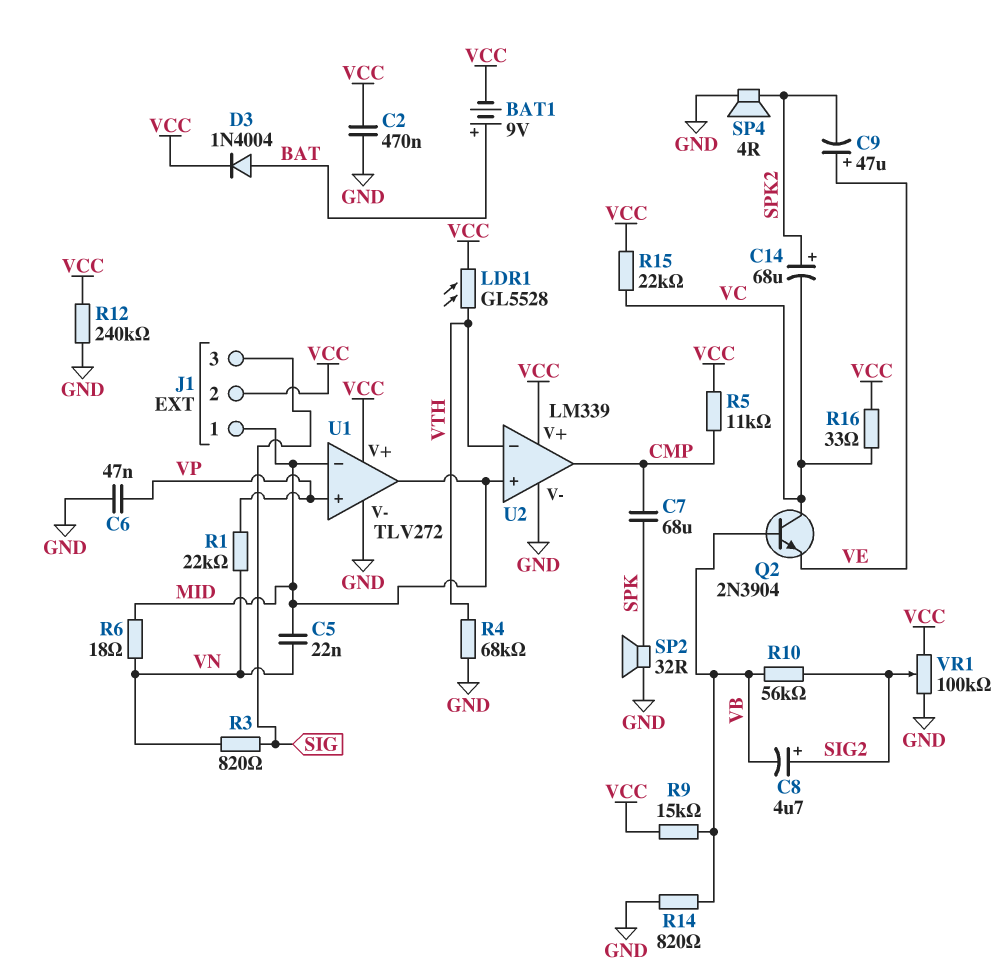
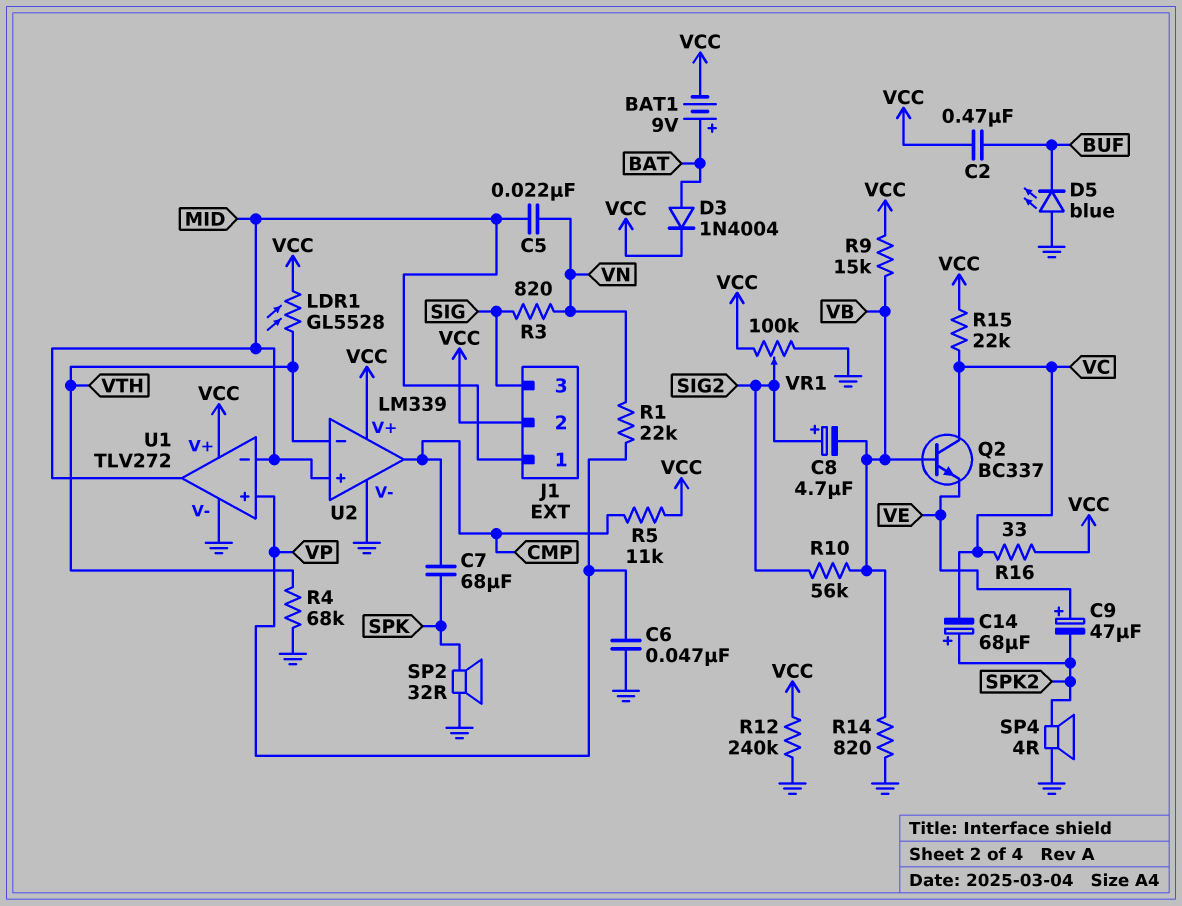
C2: 470nF (GND, VCC) -> 470nF (BUF, VCC)
D5: none -> LED blue (A GND, K BUF)
Q2: NPN 2N3904 (B VB, C VC, E VE) -> NPN BC337 (B VB, C VC, E VE)
R6: 18 (MID, VN) -> none

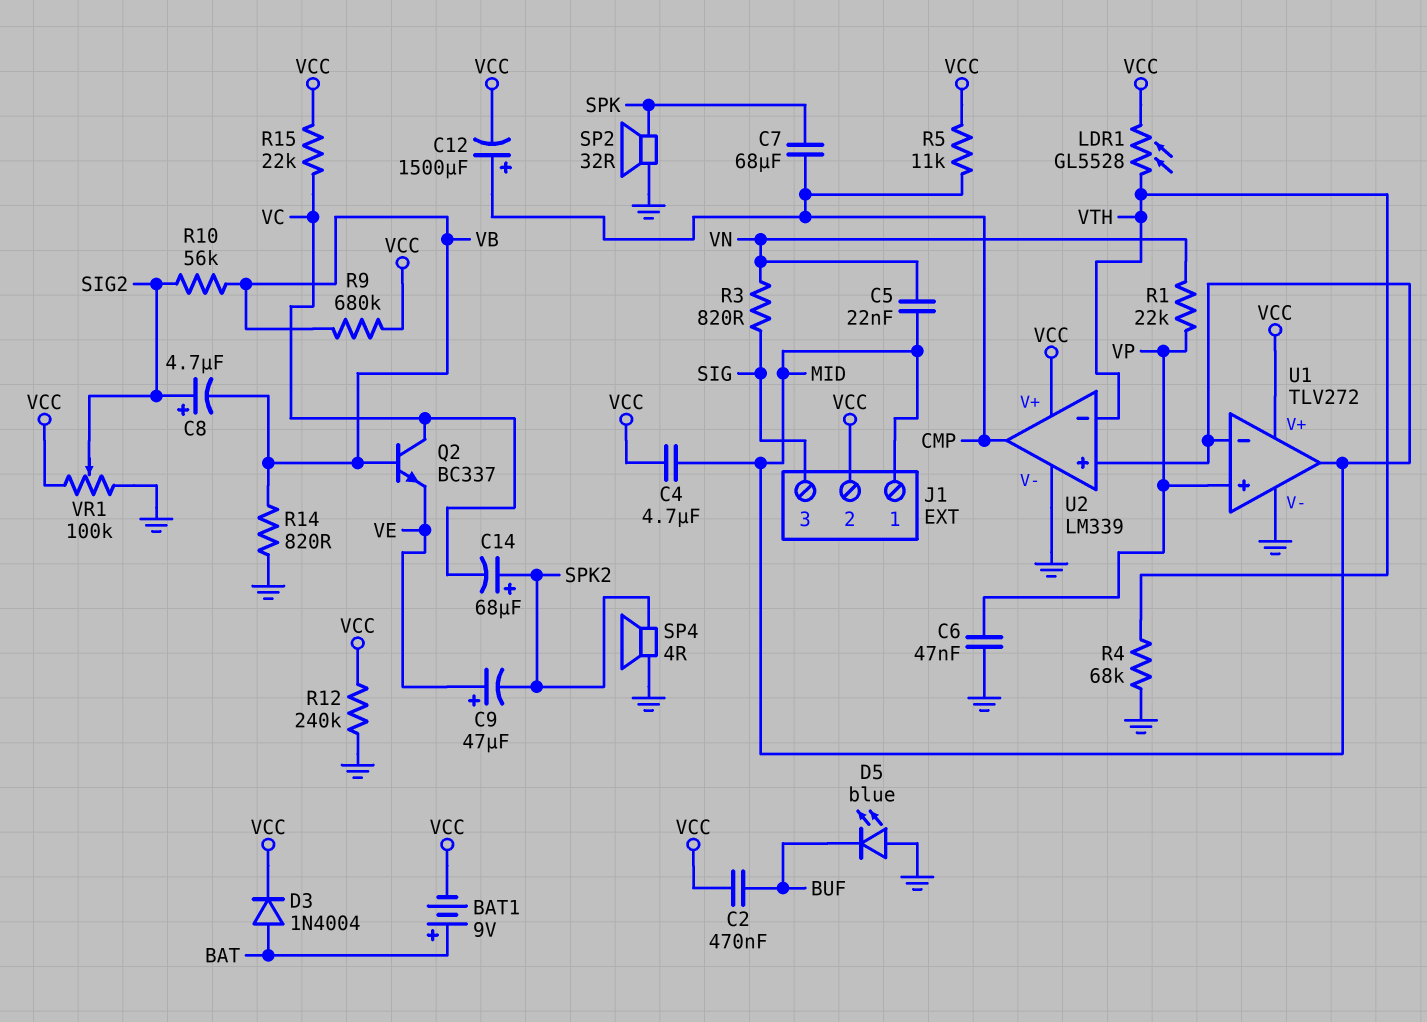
C4: none -> 4.7uF (MID, VCC)
C12: none -> 1500uF (plus CMP, minus VCC)
R9: 15k (VB, VCC) -> 680k (VB, VCC)
R16: 33 (VC, VCC) -> none

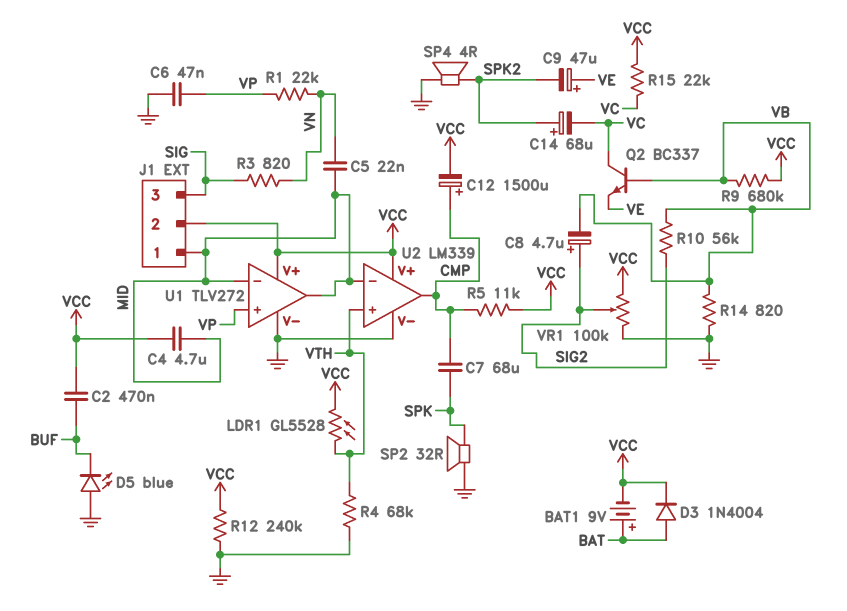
U2 pin in+: MID -> VTH
U2 pin in-: VTH -> MID

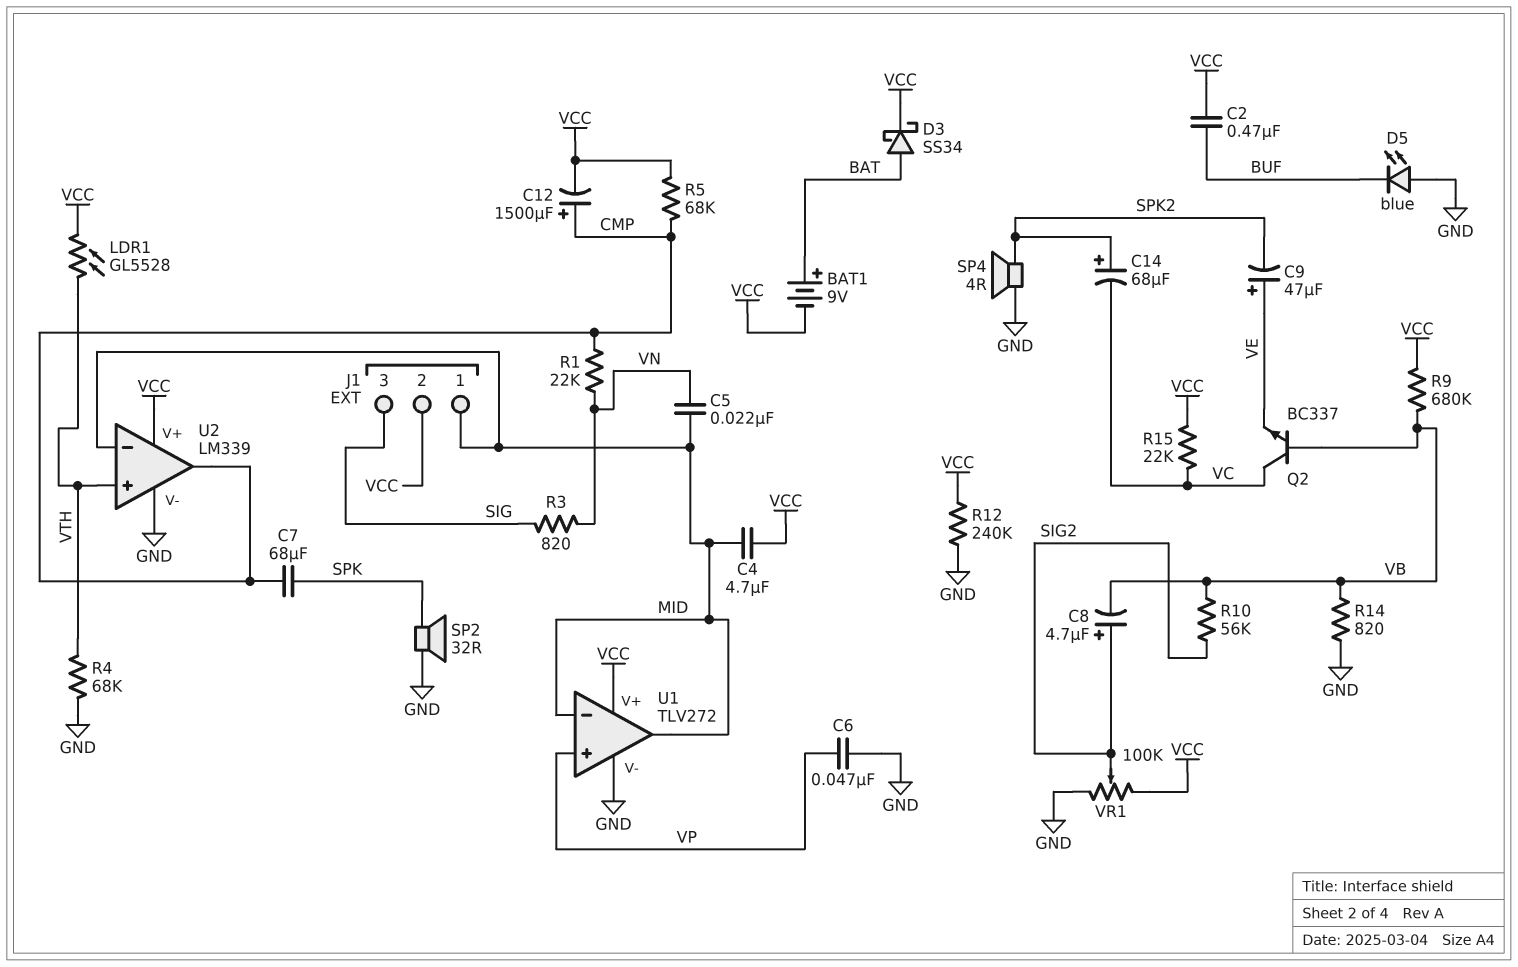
D3: diode 1N4004 (A BAT, K VCC) -> schottky SS34 (A BAT, K VCC)
R1: 22k (VN, VP) -> 22k (CMP, VN)
R5: 11k (CMP, VCC) -> 68k (CMP, VCC)

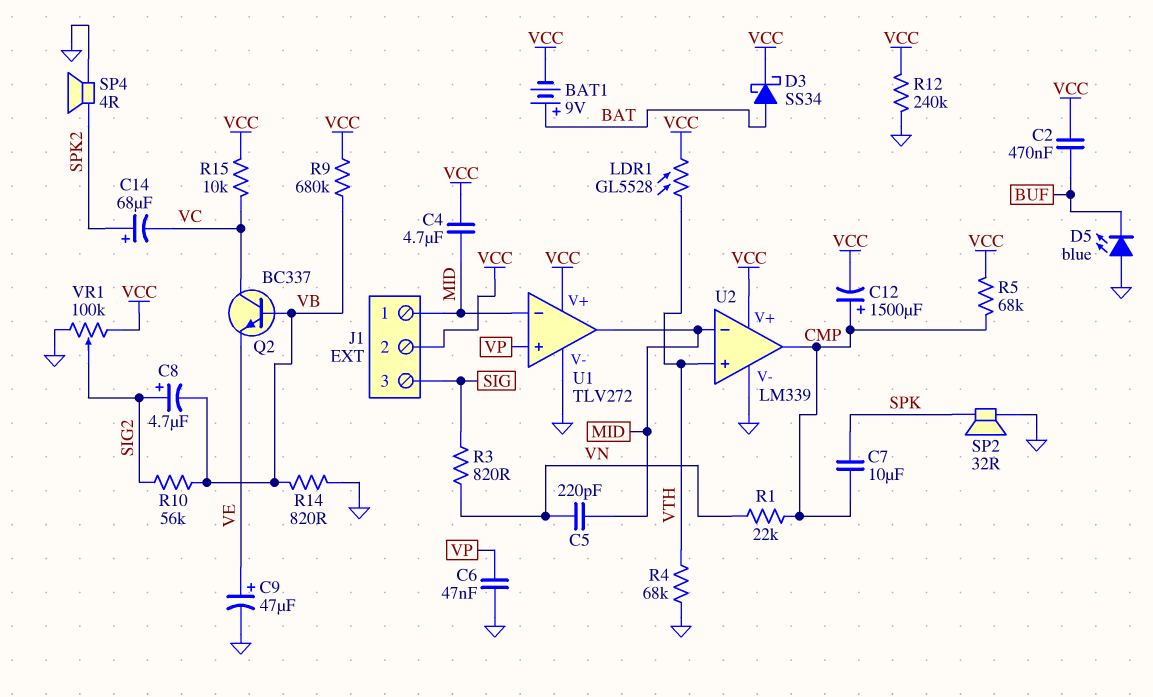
C5: 22nF (MID, VN) -> 220pF (MID, VN)
C7: 68uF (CMP, SPK) -> 10uF (CMP, SPK)
C9: 47uF (plus VE, minus SPK2) -> 47uF (plus VE, minus GND)
R15: 22k (VC, VCC) -> 10k (VC, VCC)

